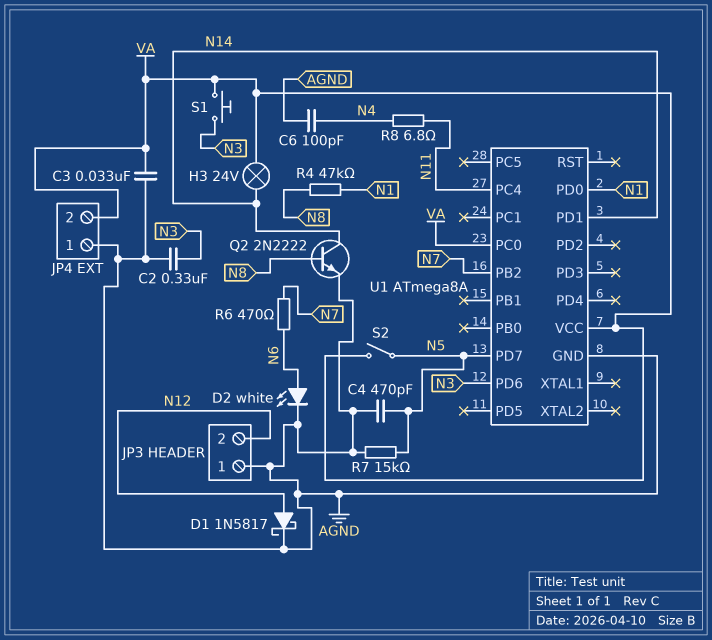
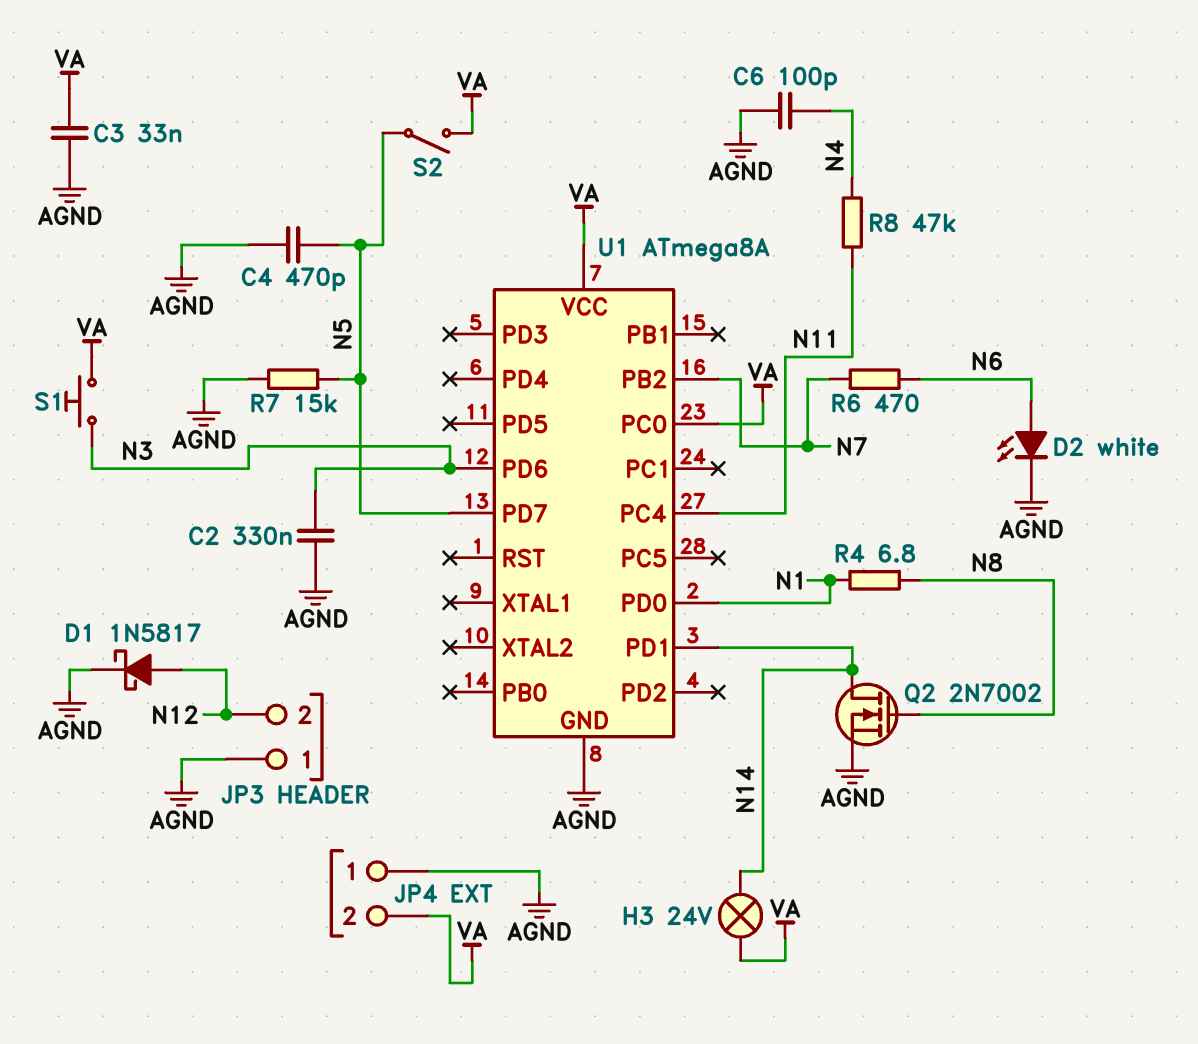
Q2: NPN 2N2222 (B N8, C N14, E AGND) -> NMOS 2N7002 (G N8, D N14, S AGND)
R4: 47k (N1, N8) -> 6.8 (N1, N8)
R8: 6.8 (N4, N11) -> 47k (N4, N11)

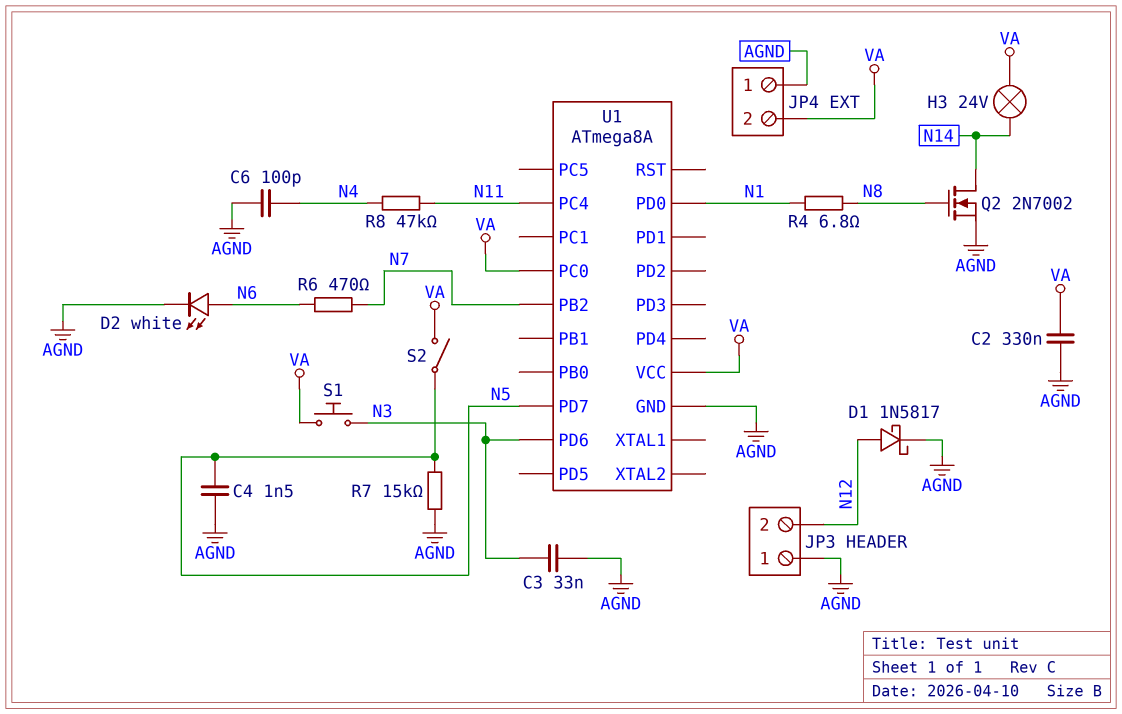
C2: 330nF (AGND, N3) -> 330nF (AGND, VA)
C3: 33nF (AGND, VA) -> 33nF (AGND, N3)
C4: 470pF (AGND, N5) -> 1.5nF (AGND, N5)
U1 pin PD1: N14 -> none

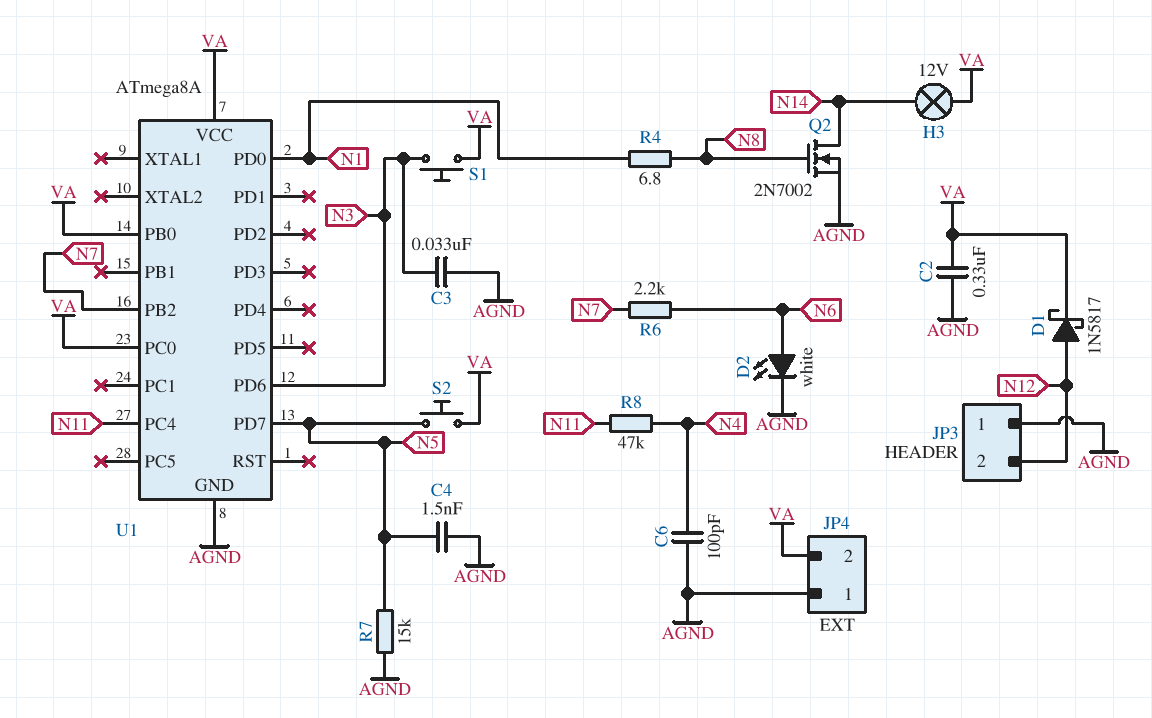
D1: schottky 1N5817 (A N12, K AGND) -> schottky 1N5817 (A N12, K VA)
H3: lamp 24V (N14, VA) -> lamp 12V (N14, VA)
R6: 470 (N6, N7) -> 2.2k (N6, N7)
S2: switch (N5, VA) -> button (N5, VA)
U1 pin PB0: none -> VA

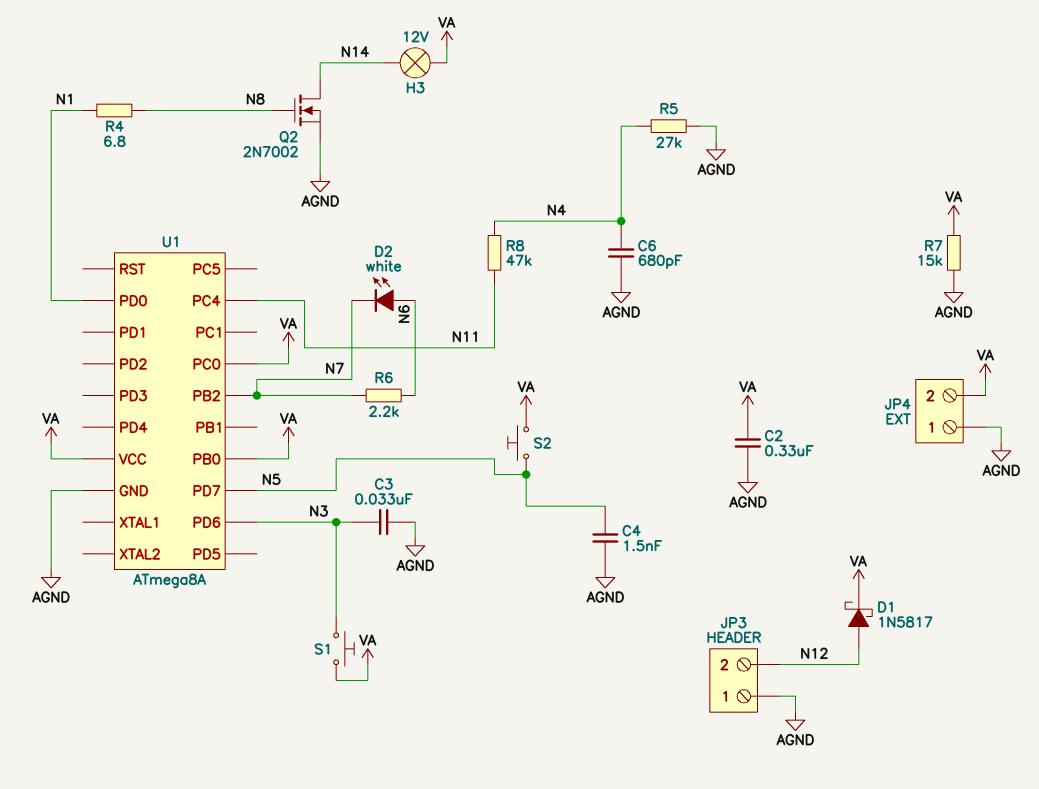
C6: 100pF (AGND, N4) -> 680pF (AGND, N4)
D2: LED white (A N6, K AGND) -> LED white (A N6, K N7)
R5: none -> 27k (AGND, N4)
R7: 15k (AGND, N5) -> 15k (AGND, VA)

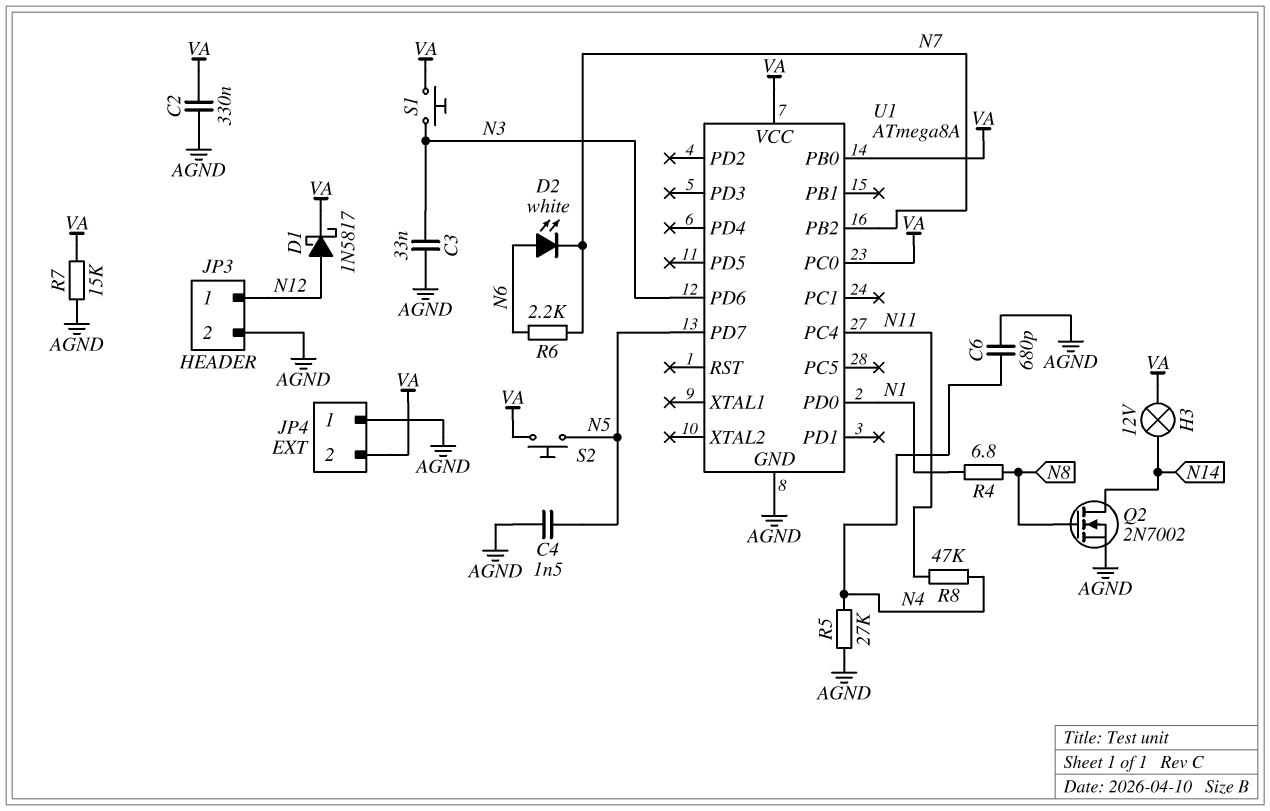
JP3 pin 1: AGND -> N12
JP3 pin 2: N12 -> AGND

